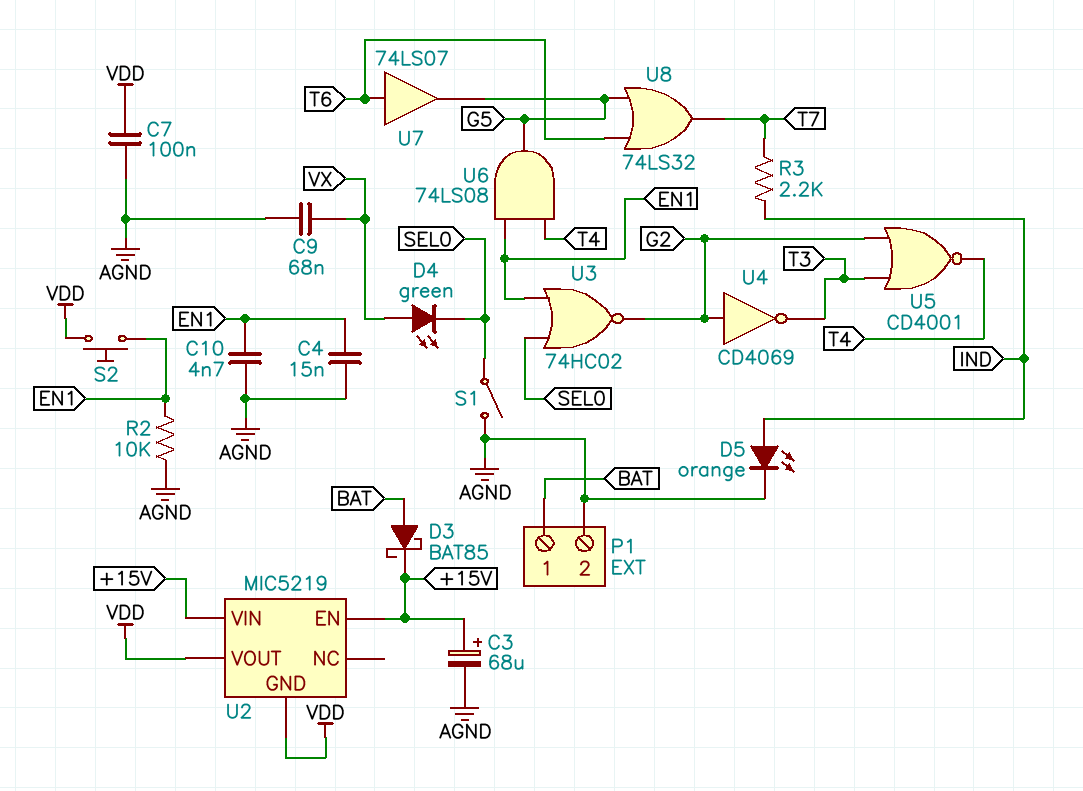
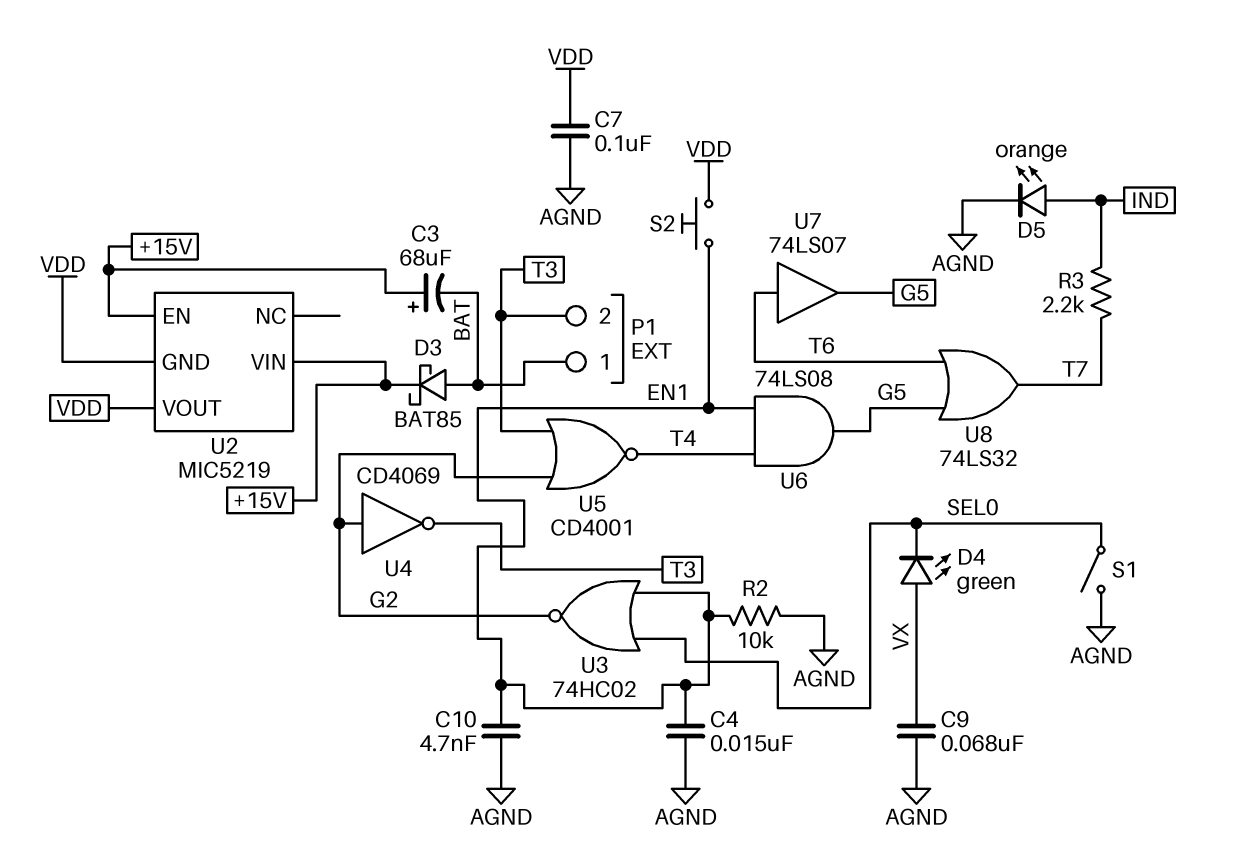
C3: 68uF (plus +15V, minus AGND) -> 68uF (plus +15V, minus BAT)
P1 pin 2: AGND -> T3

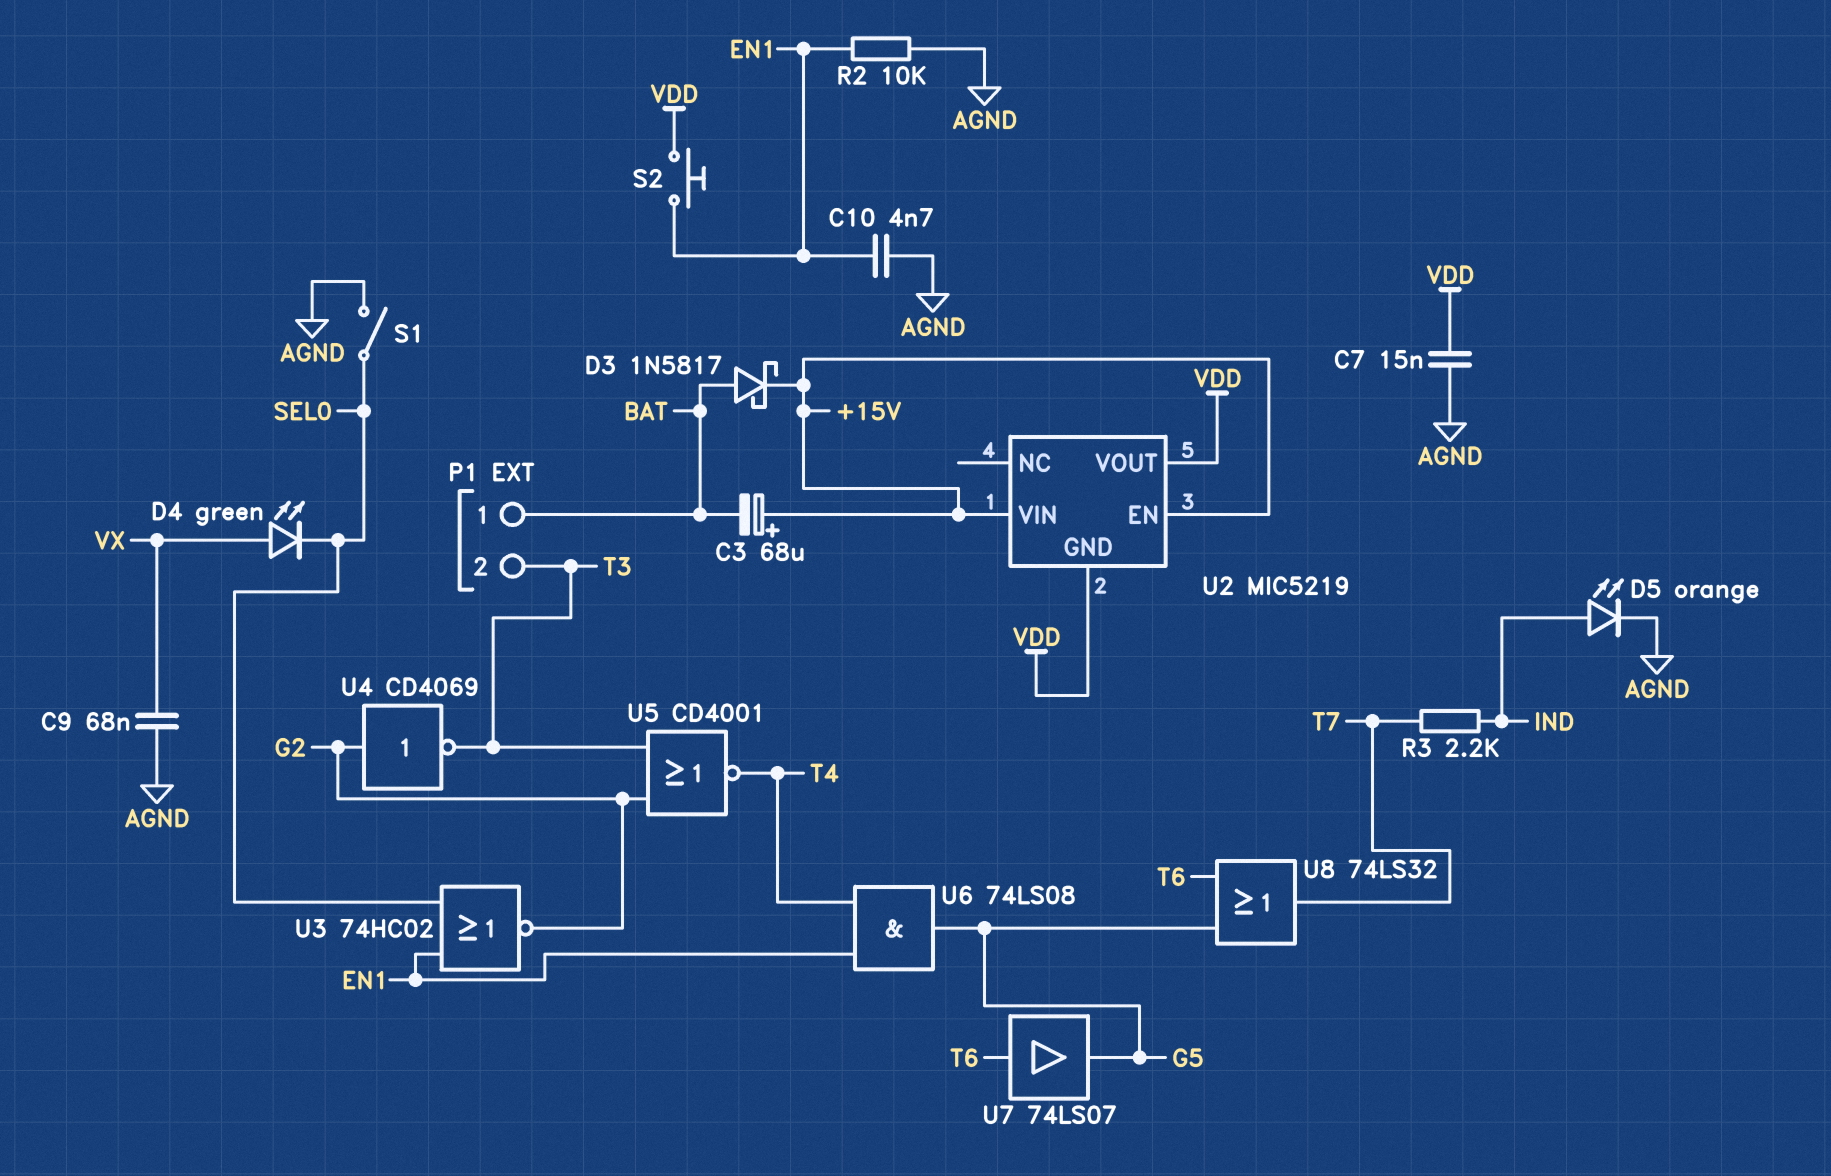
C4: 15nF (AGND, EN1) -> none
C7: 100nF (AGND, VDD) -> 15nF (AGND, VDD)
D3: schottky BAT85 (A BAT, K +15V) -> schottky 1N5817 (A BAT, K +15V)

